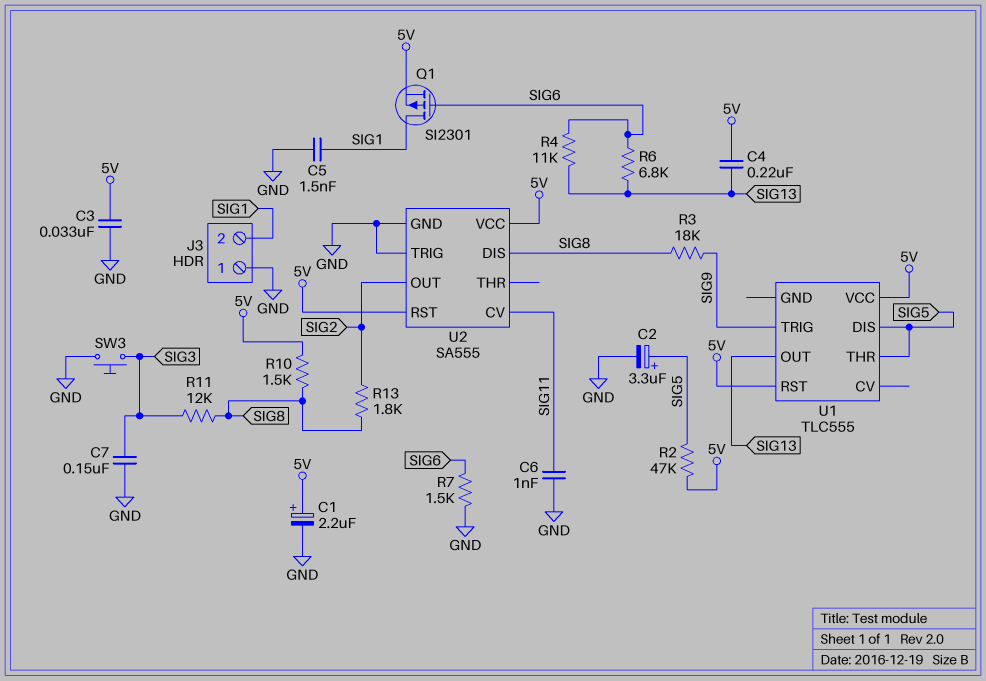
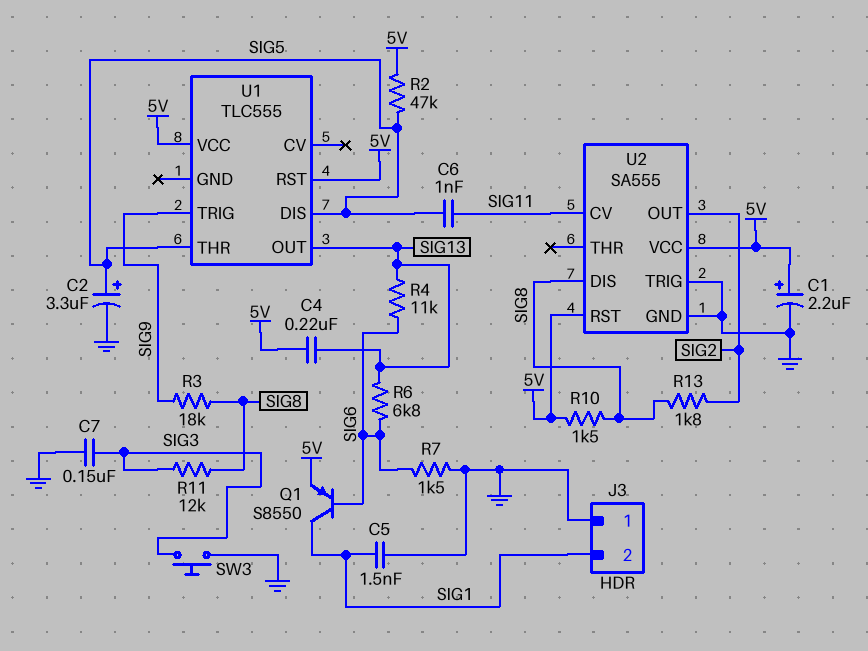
C3: 33nF (5V, GND) -> none
C6: 1nF (GND, SIG11) -> 1nF (SIG5, SIG11)
Q1: PMOS SI2301 (G SIG6, D SIG1, S 5V) -> PNP S8550 (B SIG6, C SIG1, E 5V)

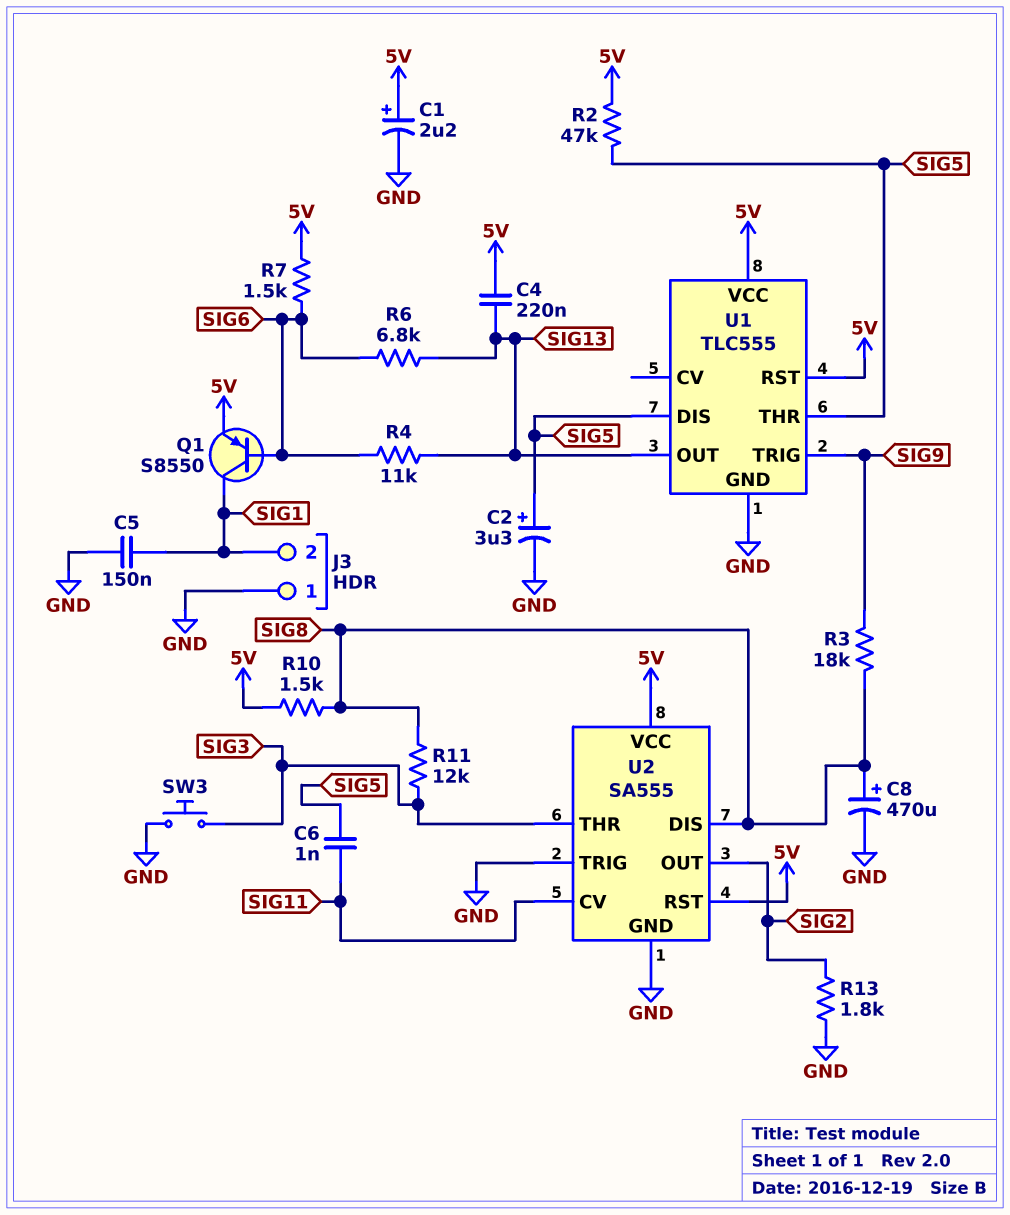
C5: 1.5nF (GND, SIG1) -> 150nF (GND, SIG1)
C7: 150nF (GND, SIG3) -> none
C8: none -> 470uF (plus SIG8, minus GND)
R7: 1.5k (GND, SIG6) -> 1.5k (5V, SIG6)
R13: 1.8k (SIG2, SIG8) -> 1.8k (GND, SIG2)
U1 pin GND: none -> GND
U2 pin THR: none -> SIG3

